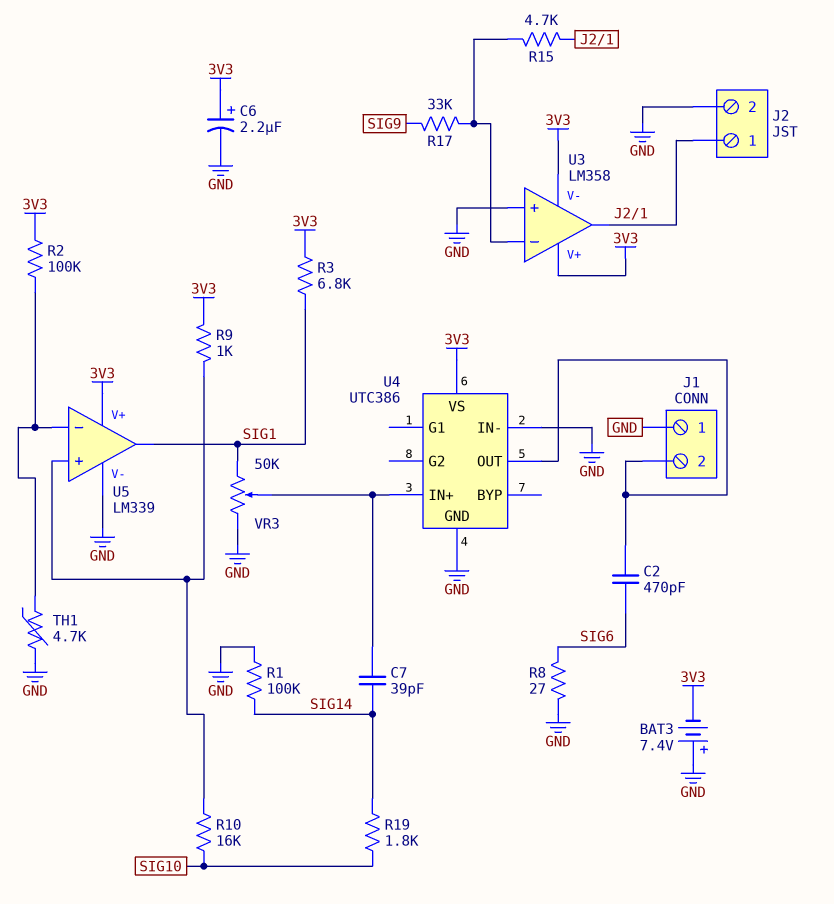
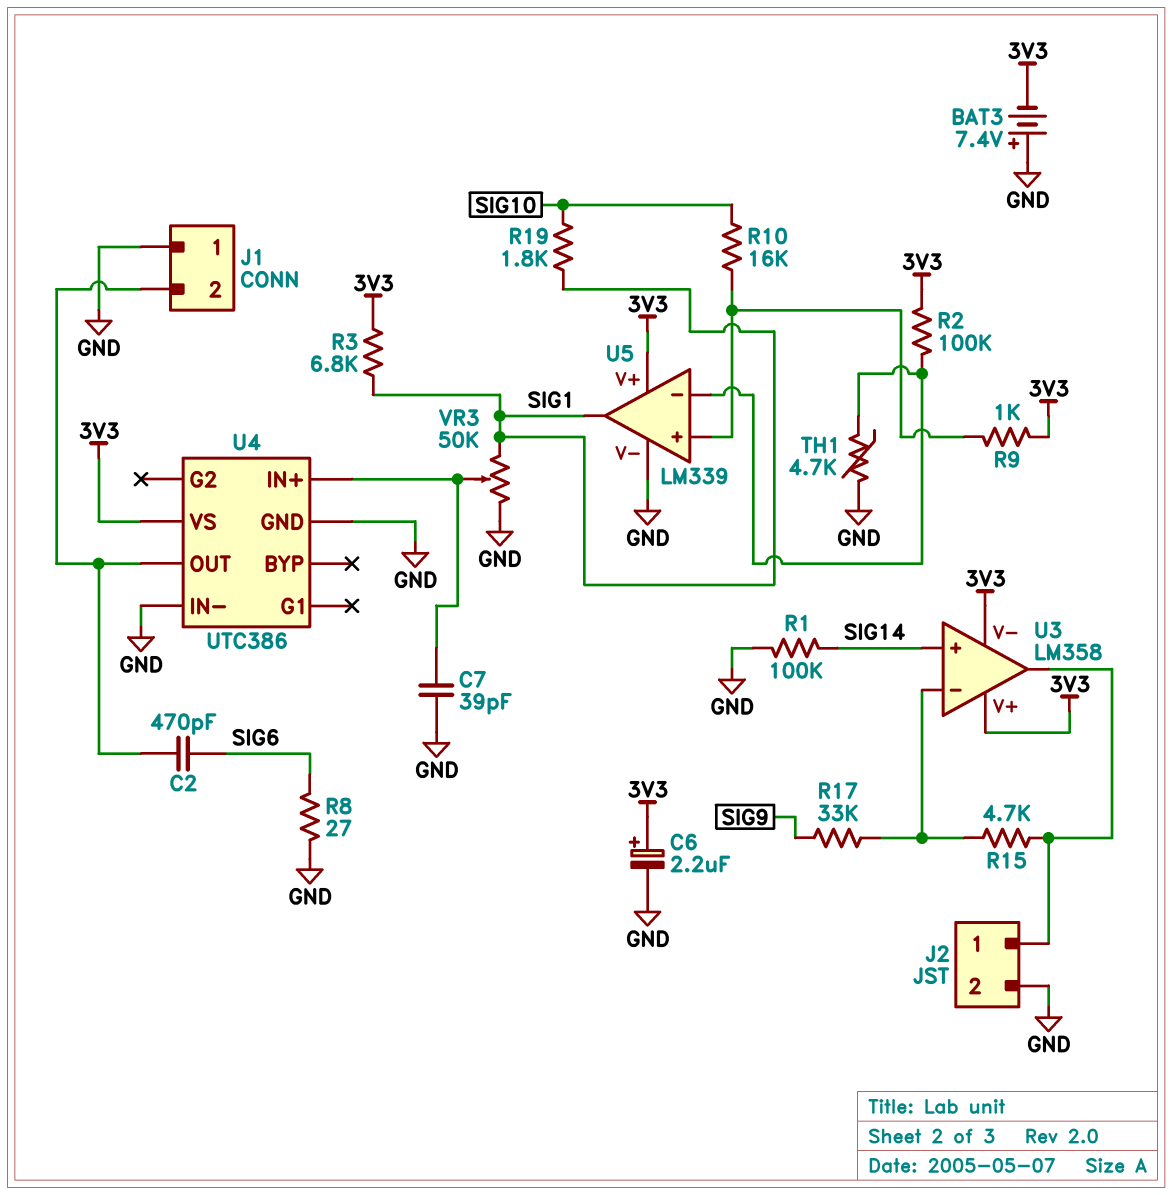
C7: 39pF (SIG14, U4/IN+) -> 39pF (GND, U4/IN+)
R19: 1.8k (SIG10, SIG14) -> 1.8k (SIG1, SIG10)
U3 pin in+: GND -> SIG14

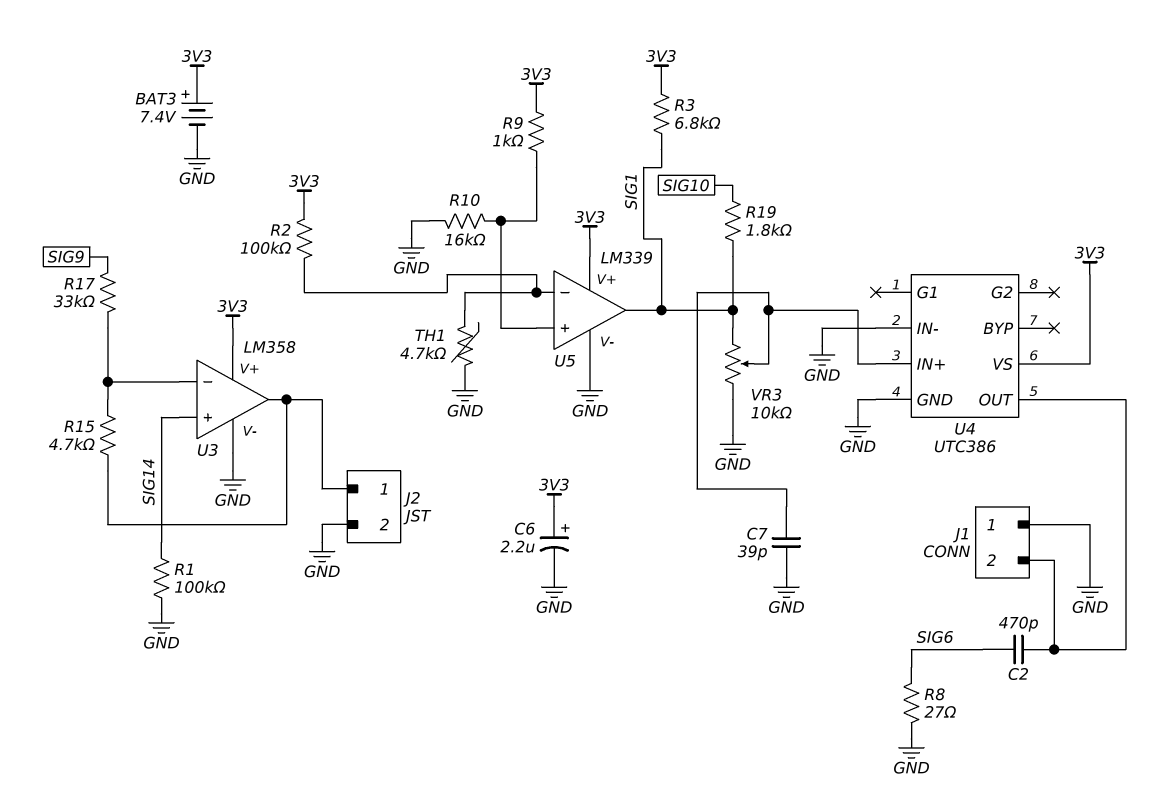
BAT3: 7.4V (plus GND, minus 3V3) -> 7.4V (plus 3V3, minus GND)
R10: 16k (SIG10, U5/in+) -> 16k (GND, U5/in+)
U3 pin V-: 3V3 -> GND
VR3: 50k (GND, SIG1, wiper U4/IN+) -> 10k (GND, SIG1, wiper U4/IN+)

